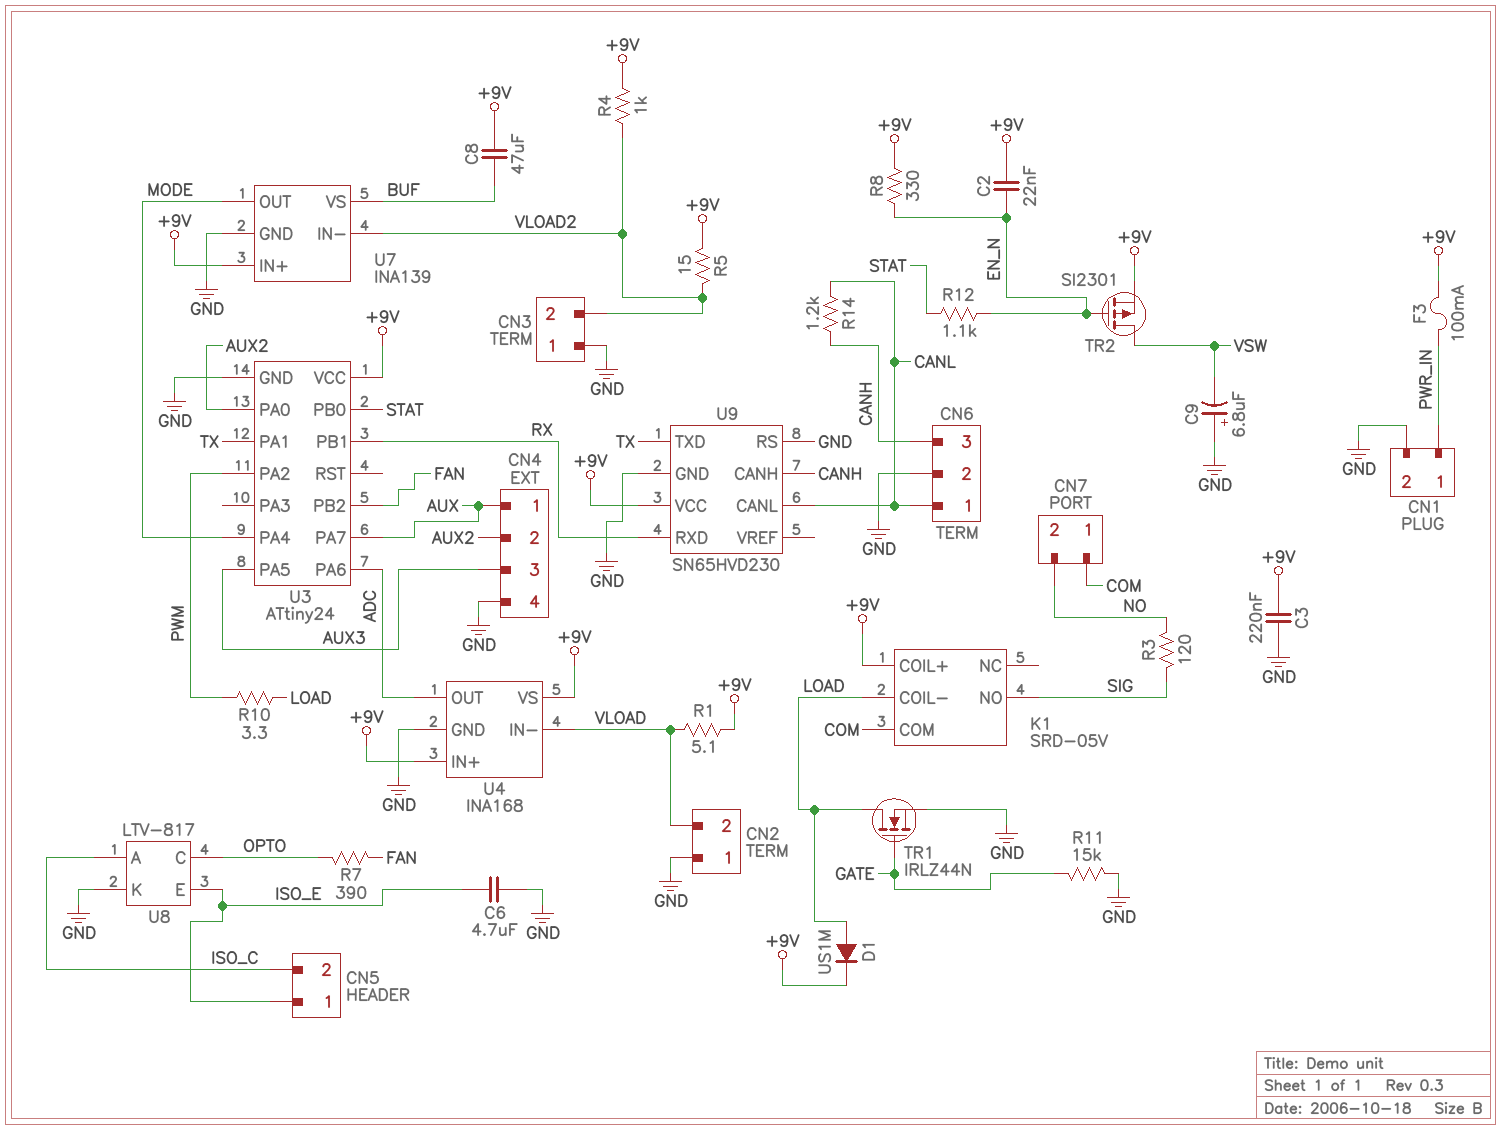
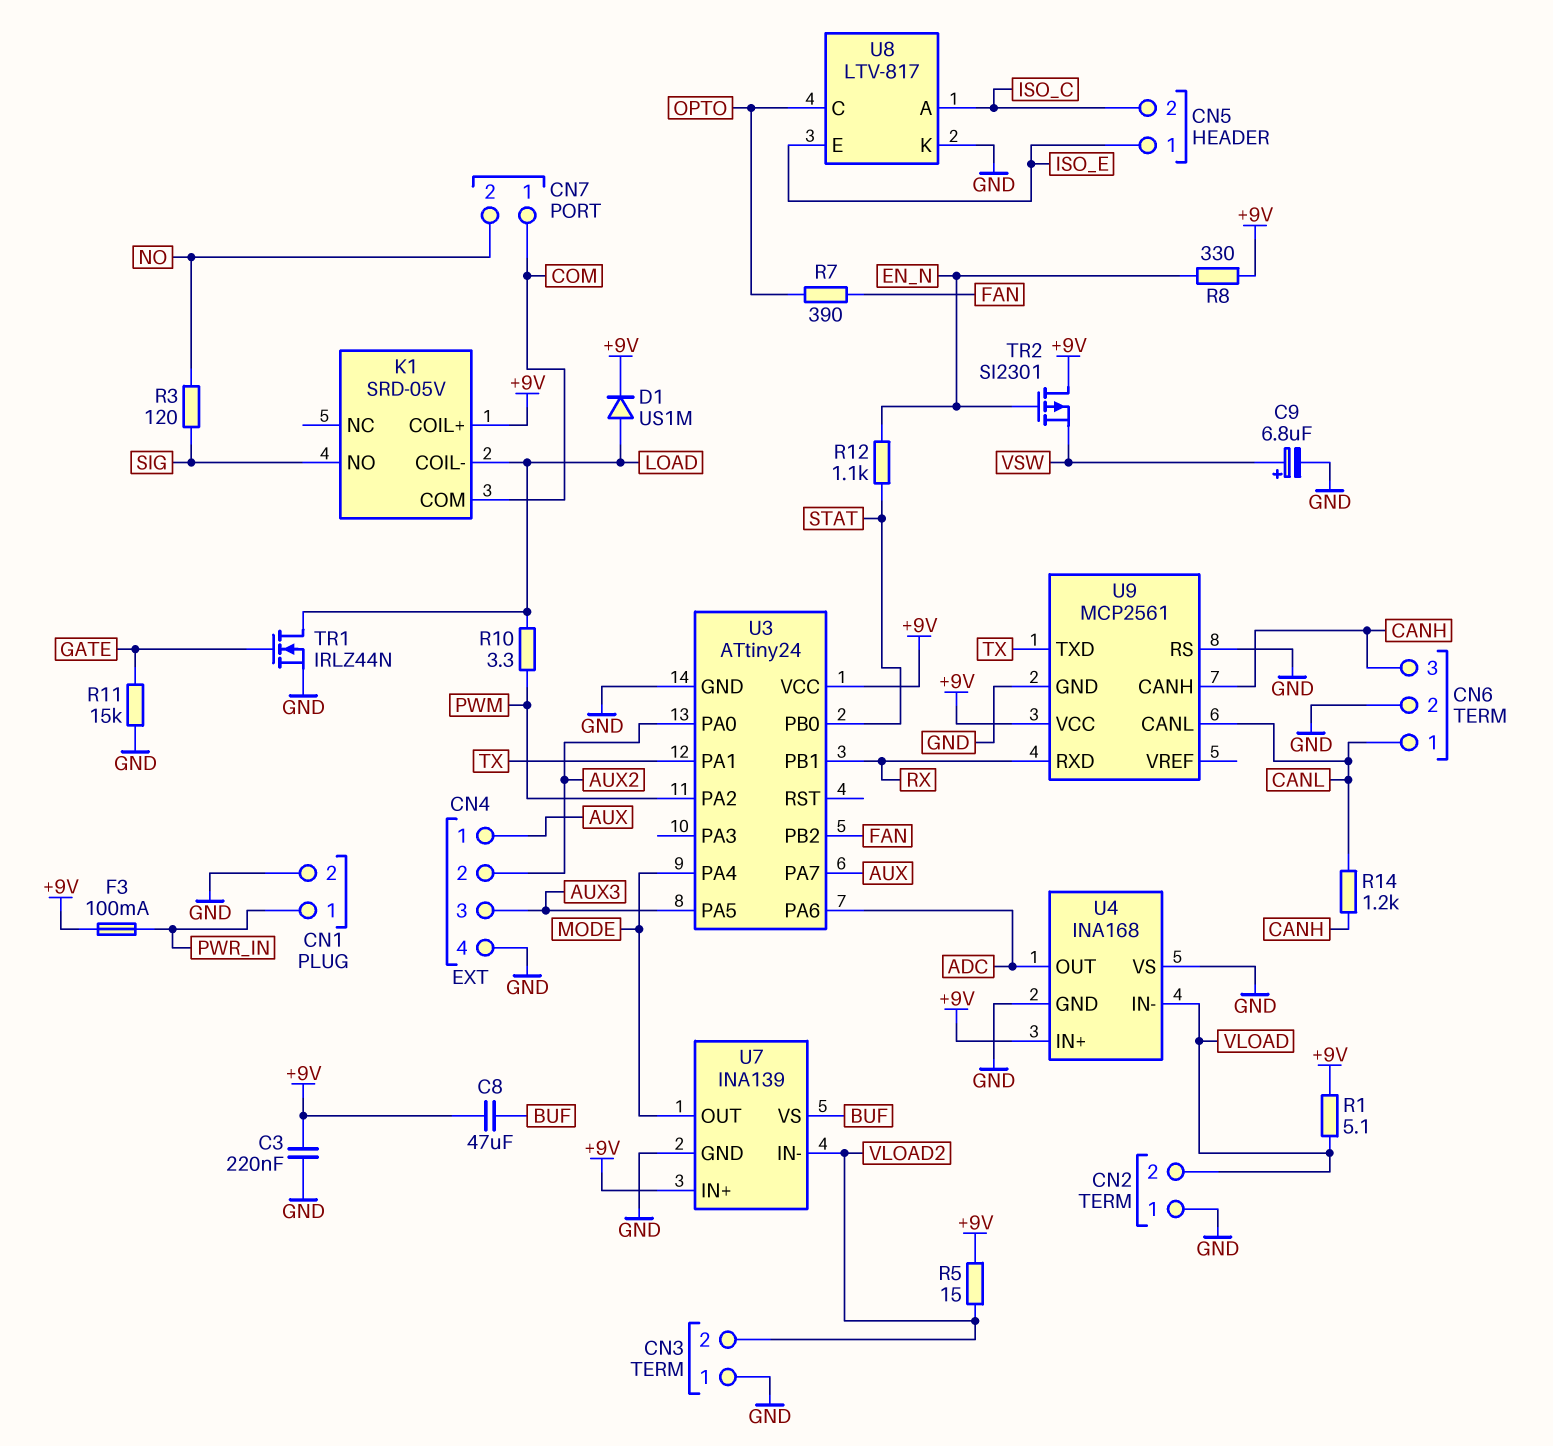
C2: 22nF (+9V, EN_N) -> none
C6: 4.7uF (GND, ISO_E) -> none
C9: 6.8uF (plus GND, minus VSW) -> 6.8uF (plus VSW, minus GND)
R4: 1k (+9V, VLOAD2) -> none
TR2: PMOS SI2301 (G EN_N, D VSW, S +9V) -> PMOS SI2301 (G EN_N, D +9V, S VSW)
U4 pin VS: +9V -> GND
U9: SN65HVD230 -> MCP2561

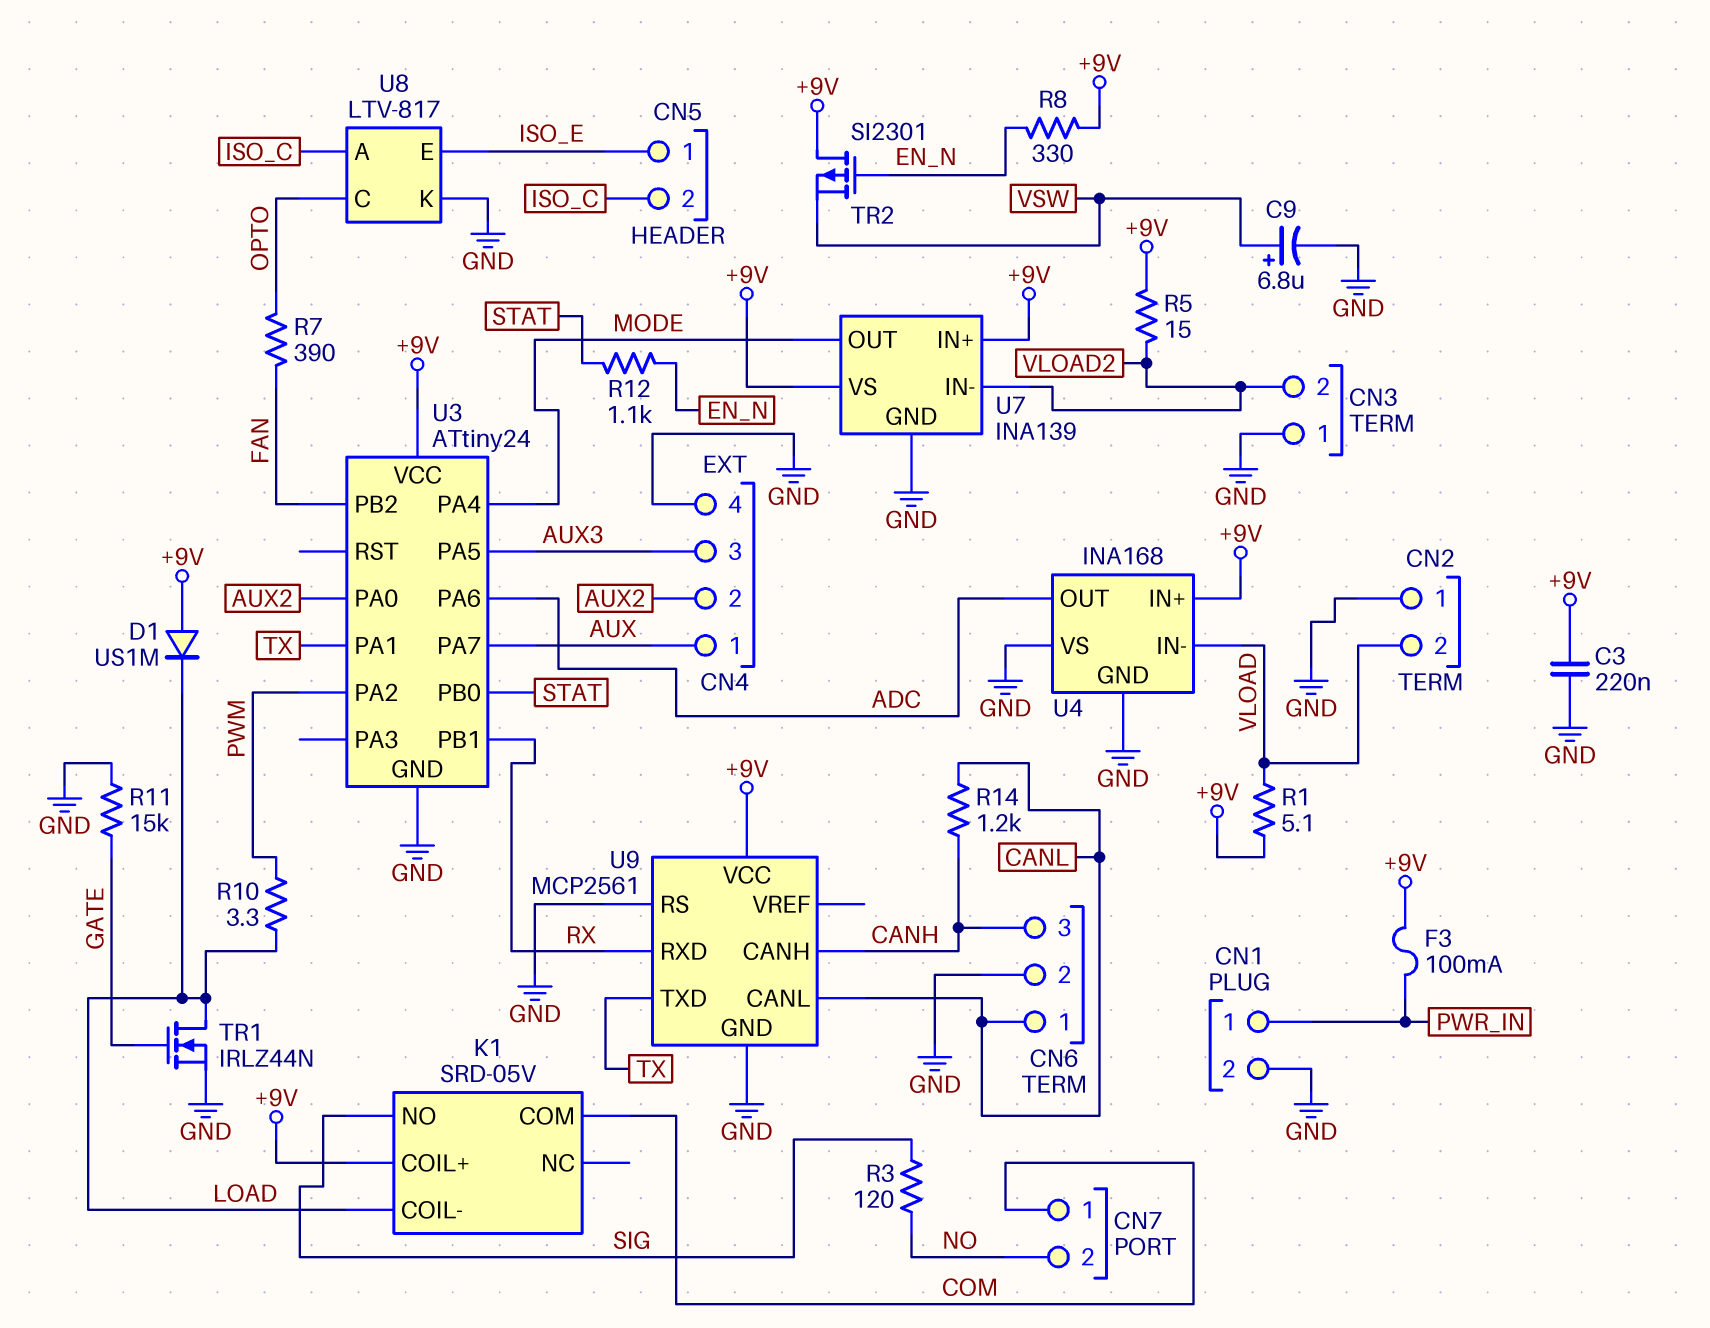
C8: 47uF (+9V, BUF) -> none
D1: diode US1M (A LOAD, K +9V) -> diode US1M (A +9V, K LOAD)
U7 pin VS: BUF -> +9V

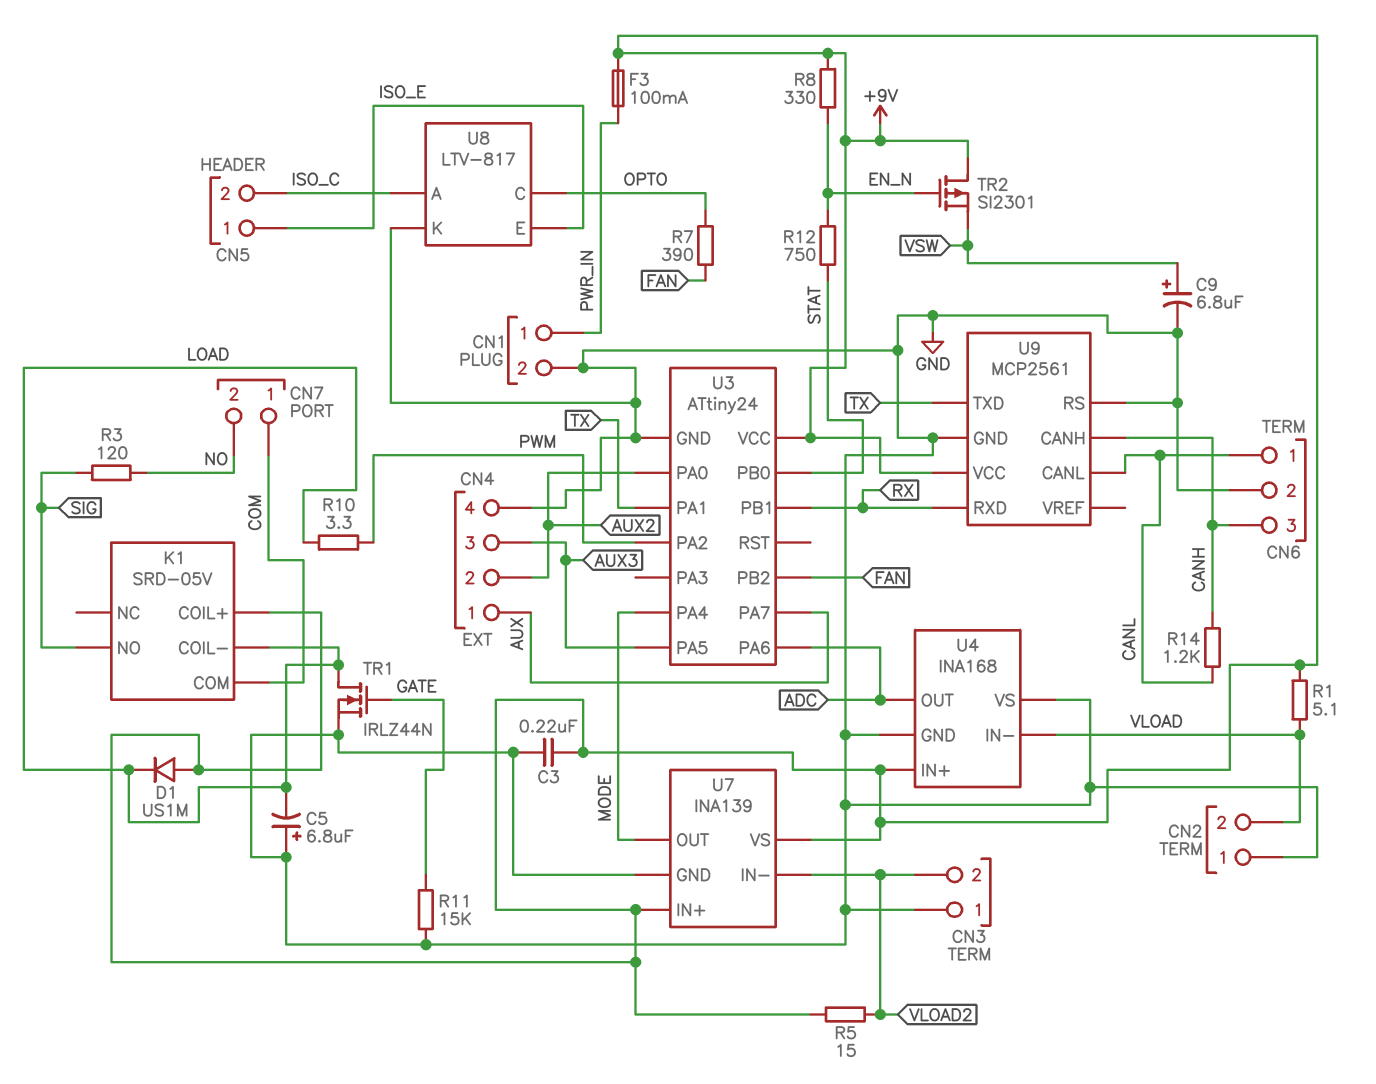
C5: none -> 6.8uF (plus GND, minus LOAD)
R12: 1.1k (EN_N, STAT) -> 750 (EN_N, STAT)

